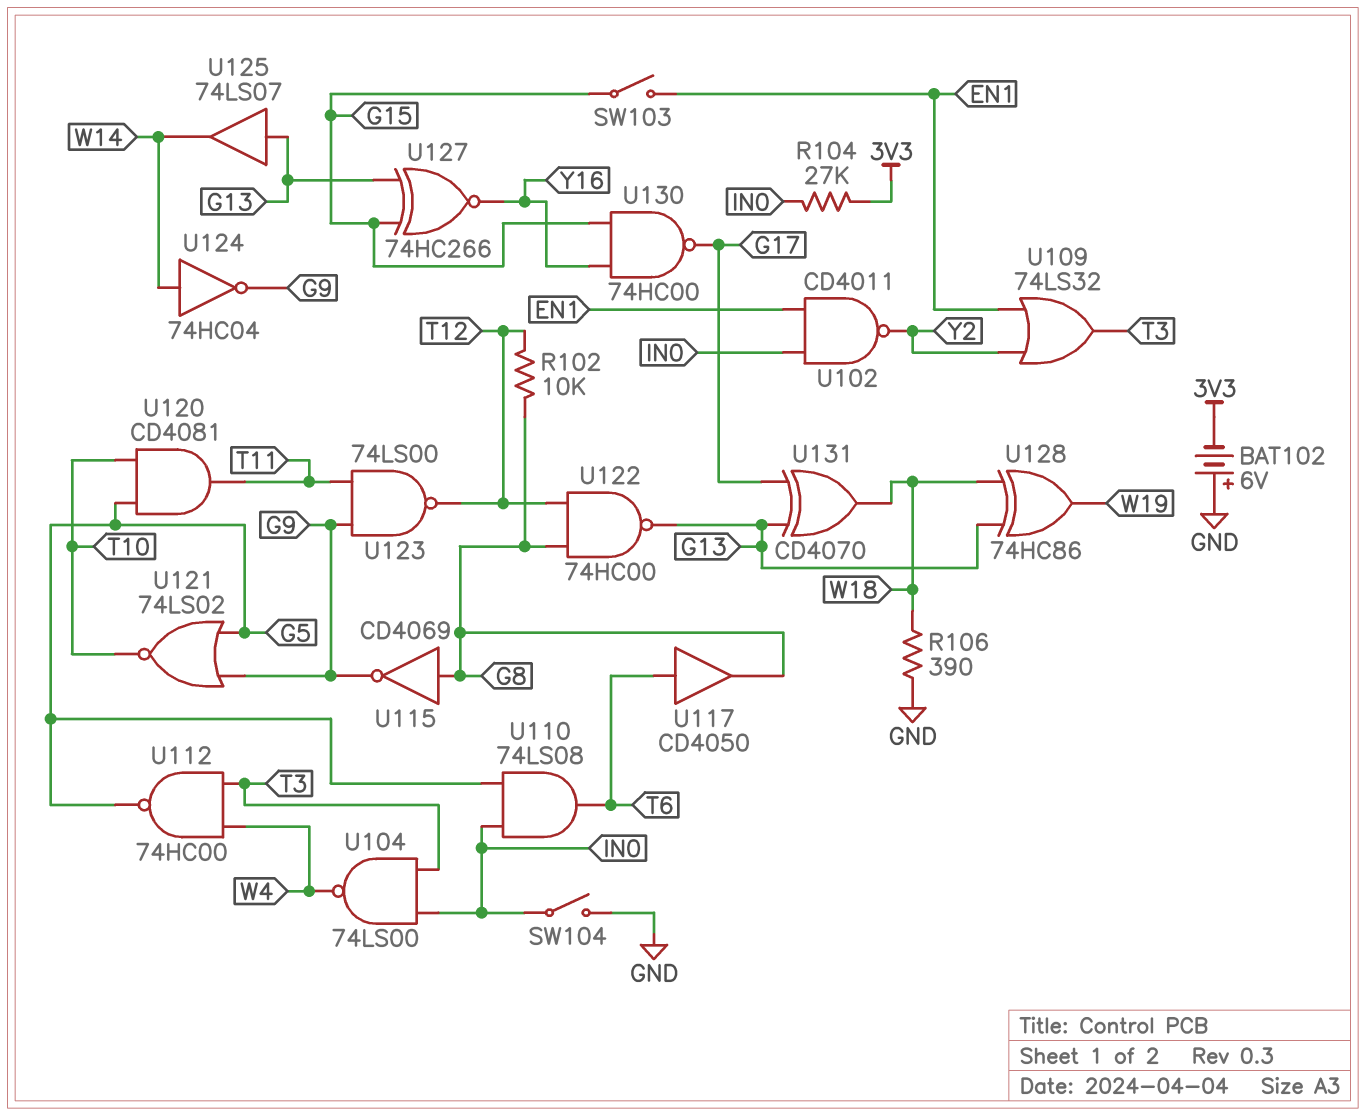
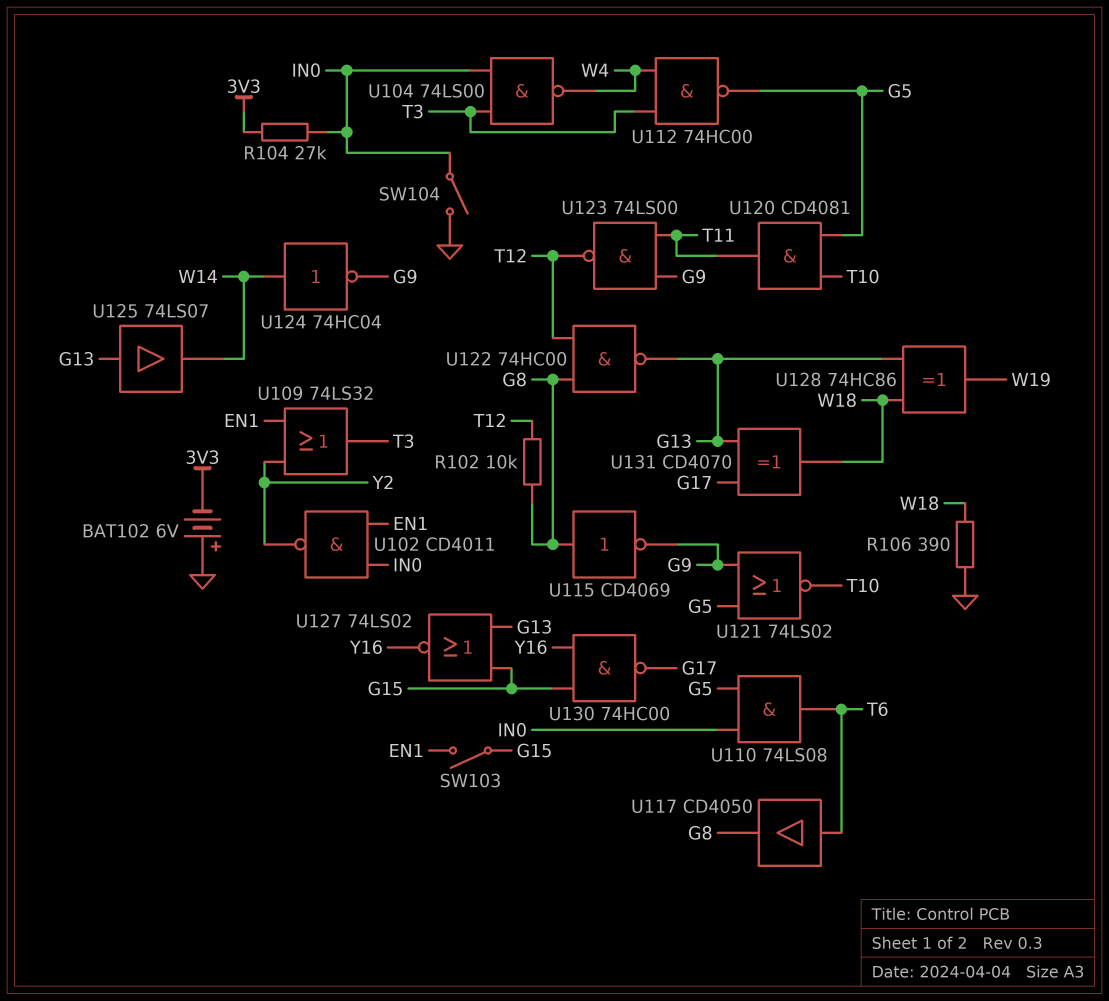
U127: XNOR 74HC266 (in G13, in G15, out Y16) -> NOR 74LS02 (in G13, in G15, out Y16)

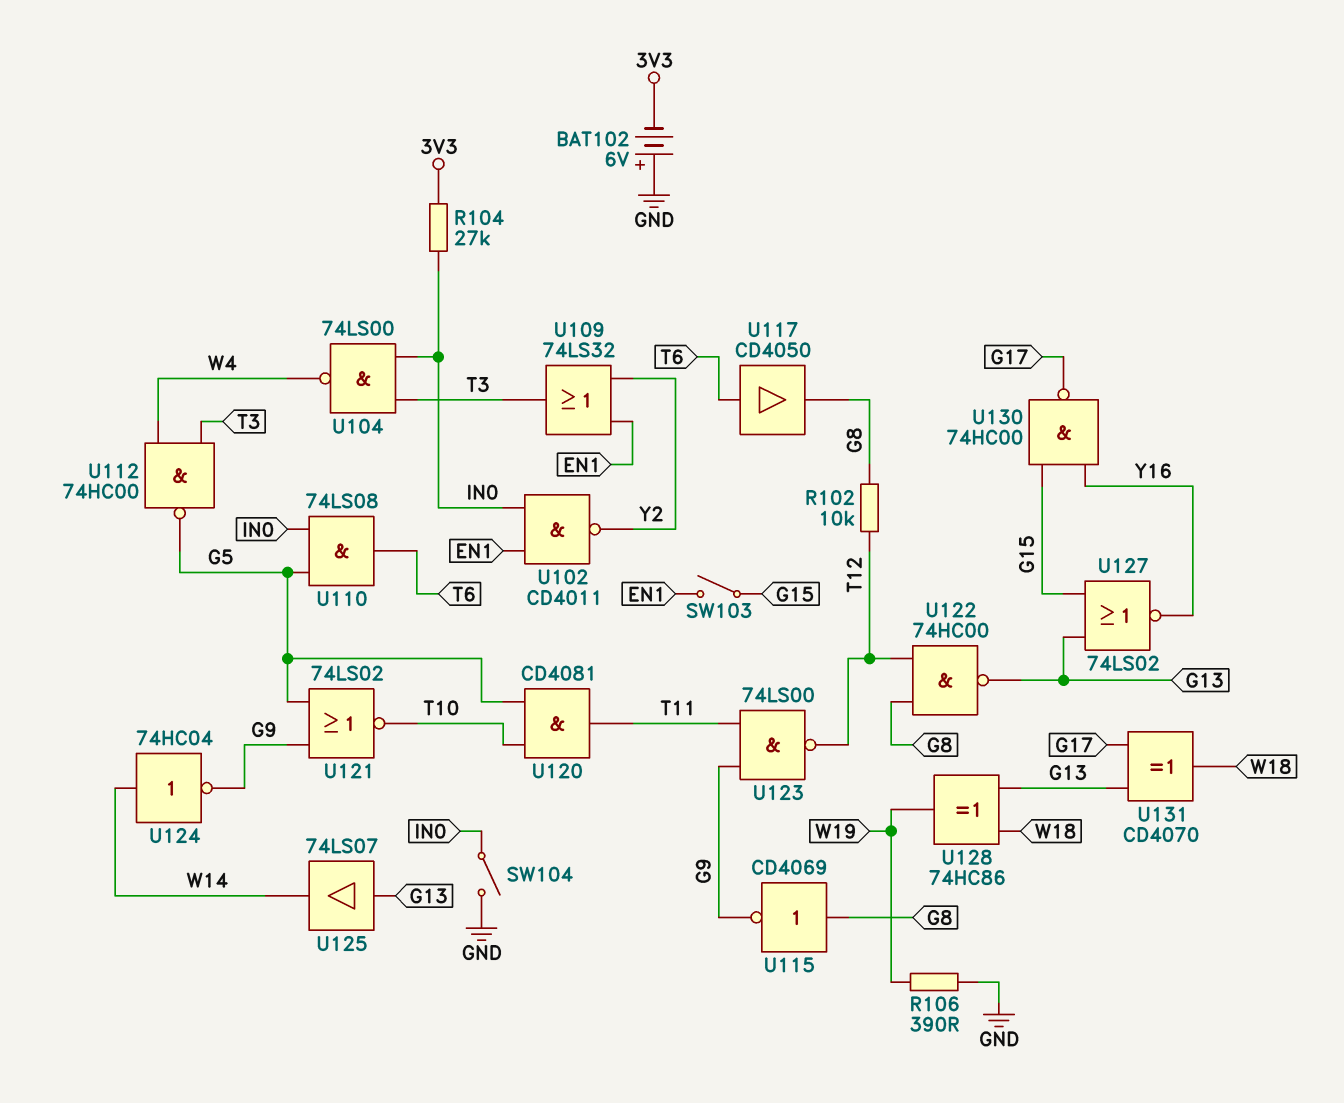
R106: 390 (GND, W18) -> 390 (GND, W19)

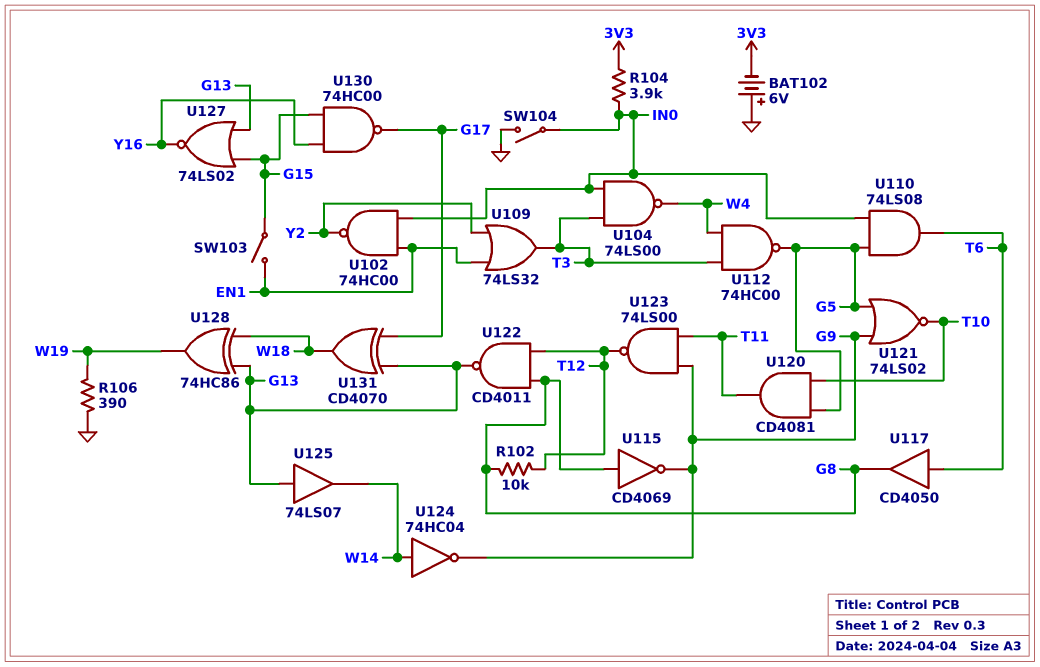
R104: 27k (3V3, IN0) -> 3.9k (3V3, IN0)
U102: NAND CD4011 (in EN1, in IN0, out Y2) -> NAND 74HC00 (in EN1, in IN0, out Y2)
U122: NAND 74HC00 (in G8, in T12, out G13) -> NAND CD4011 (in G8, in T12, out G13)

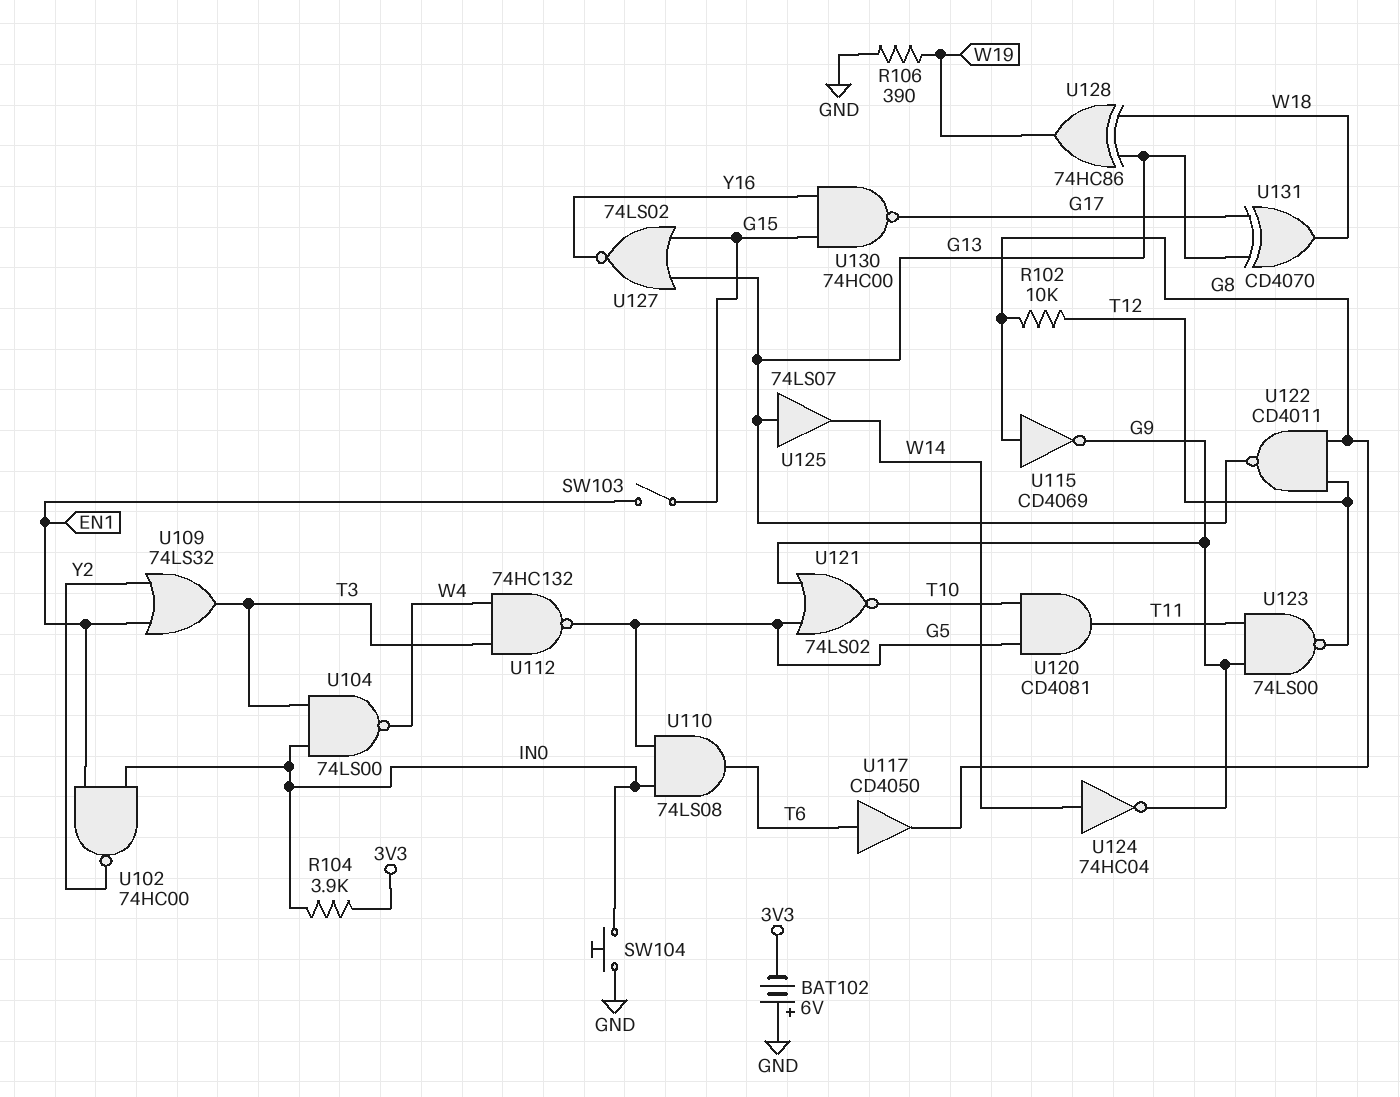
SW104: switch (GND, IN0) -> button (GND, IN0)
U112: NAND 74HC00 (in T3, in W4, out G5) -> NAND 74HC132 (in T3, in W4, out G5)

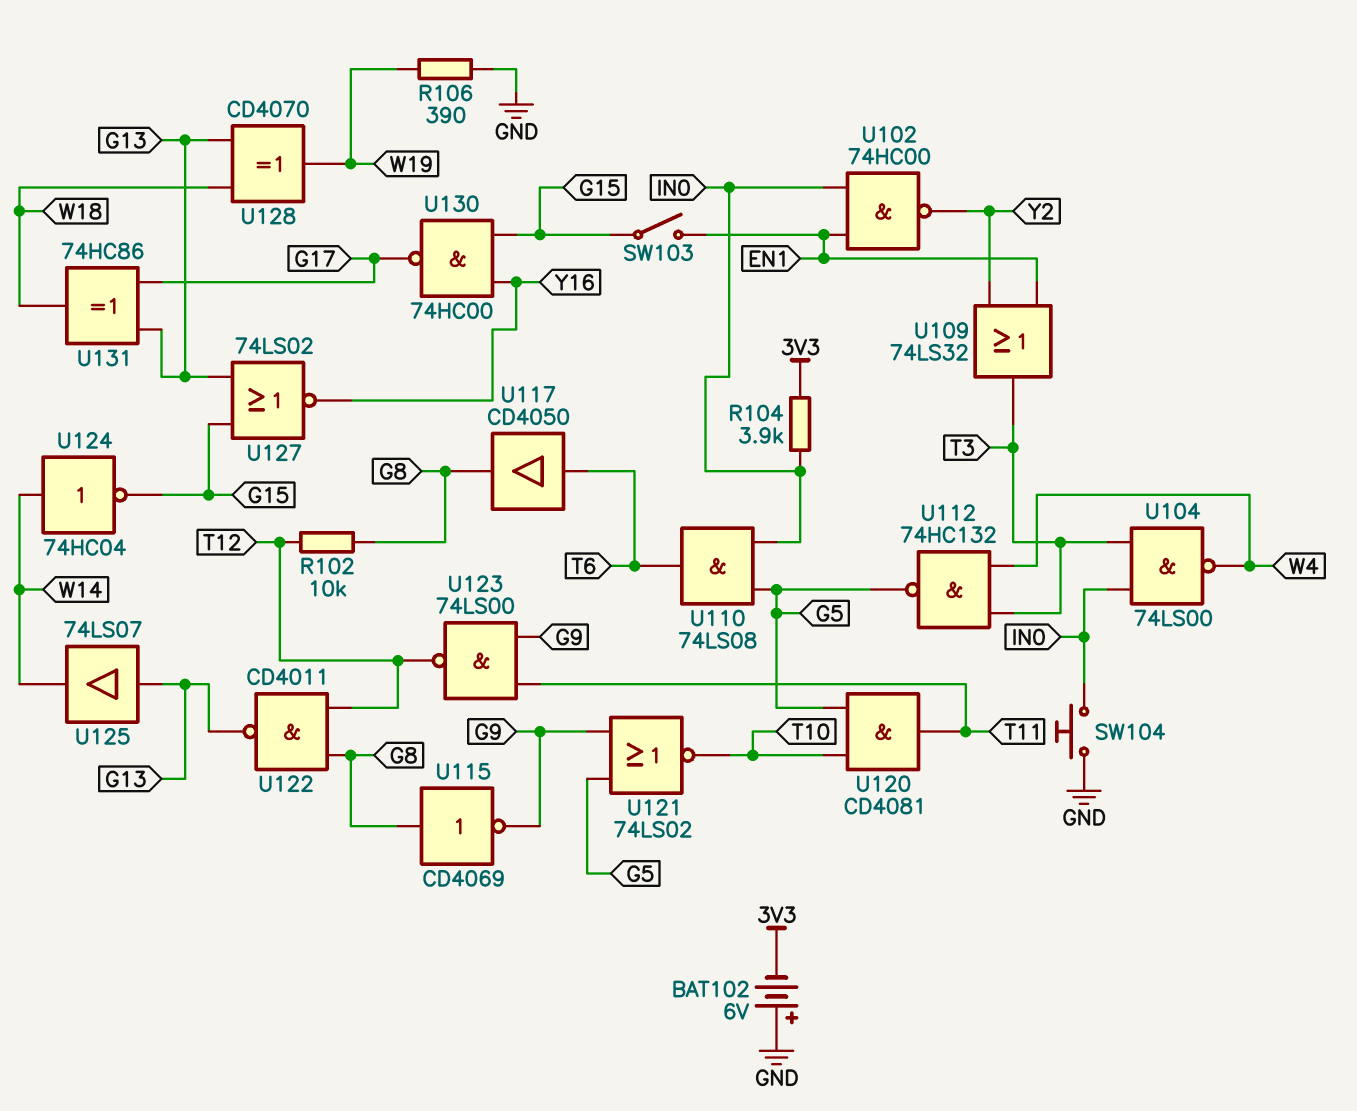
U124: NOT 74HC04 (in W14, out G9) -> NOT 74HC04 (in W14, out G15)
U128: XOR 74HC86 (in G13, in W18, out W19) -> XOR CD4070 (in G13, in W18, out W19)
U131: XOR CD4070 (in G13, in G17, out W18) -> XOR 74HC86 (in G13, in G17, out W18)

